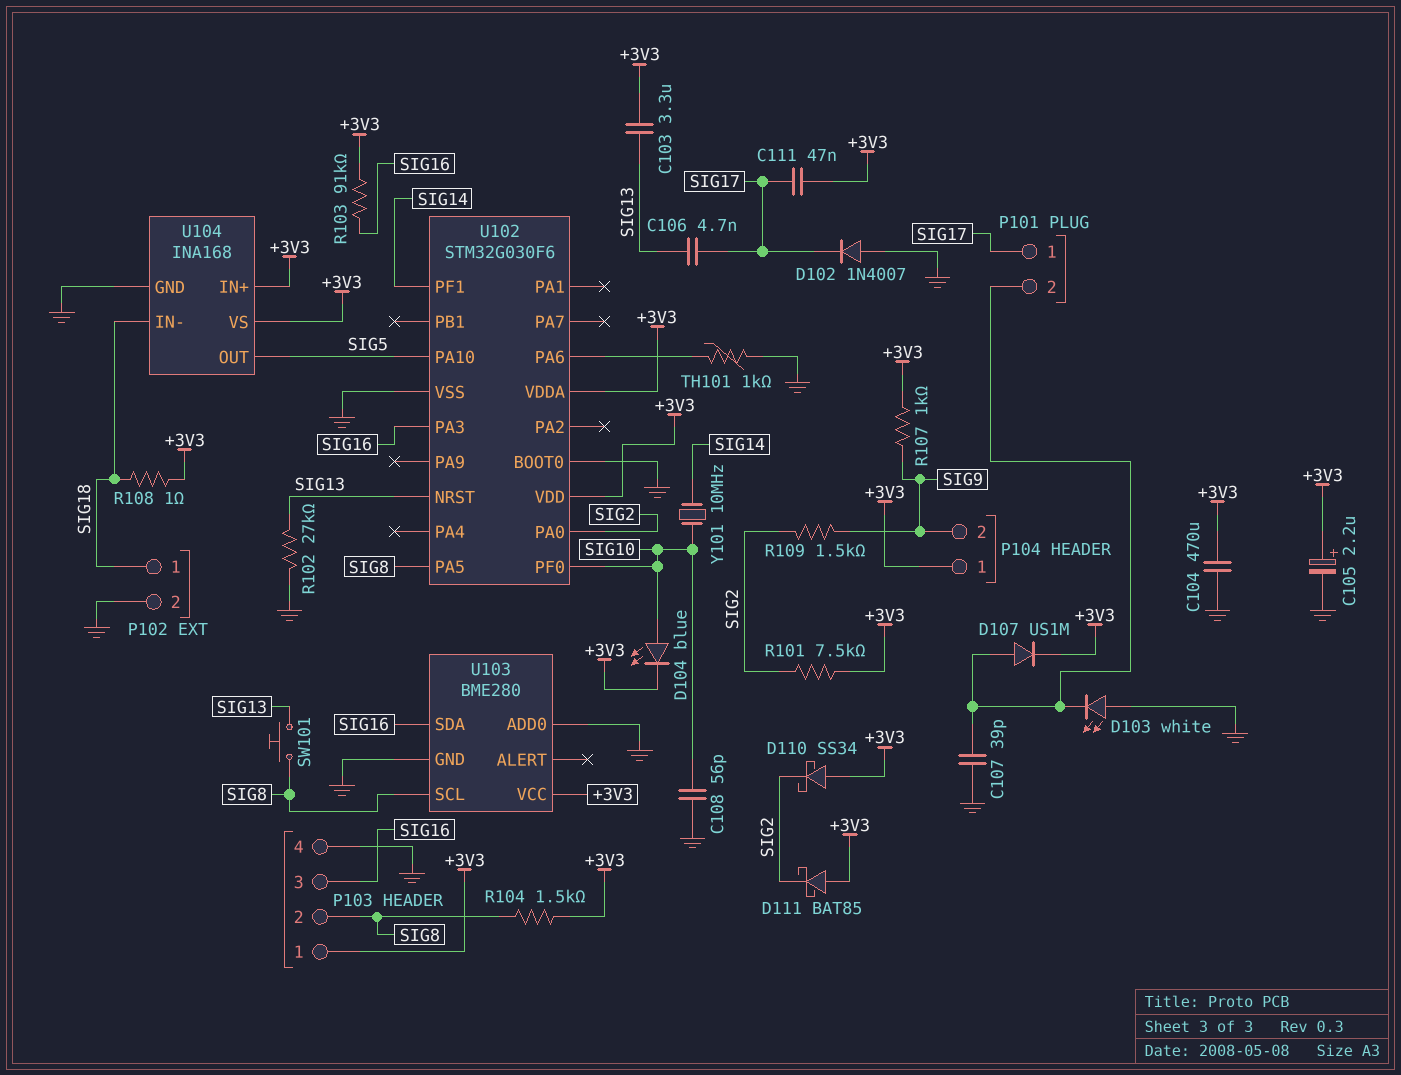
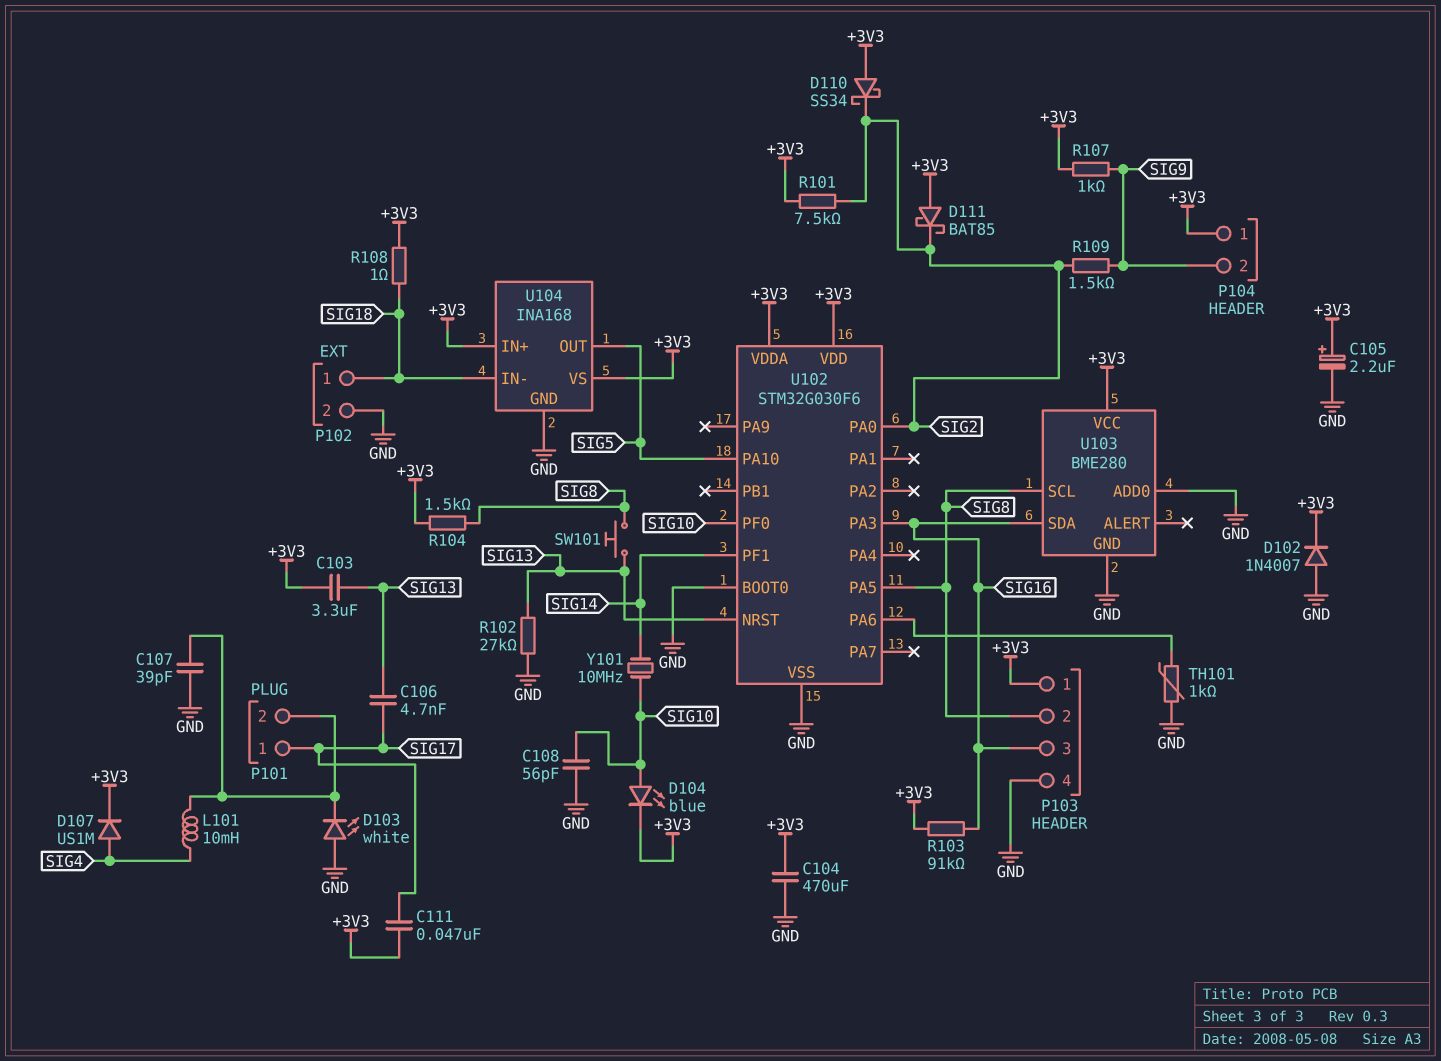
D102: diode 1N4007 (A GND, K SIG17) -> diode 1N4007 (A GND, K +3V3)
D107: diode US1M (A P101/2, K +3V3) -> diode US1M (A SIG4, K +3V3)
L101: none -> 10mH (P101/2, SIG4)

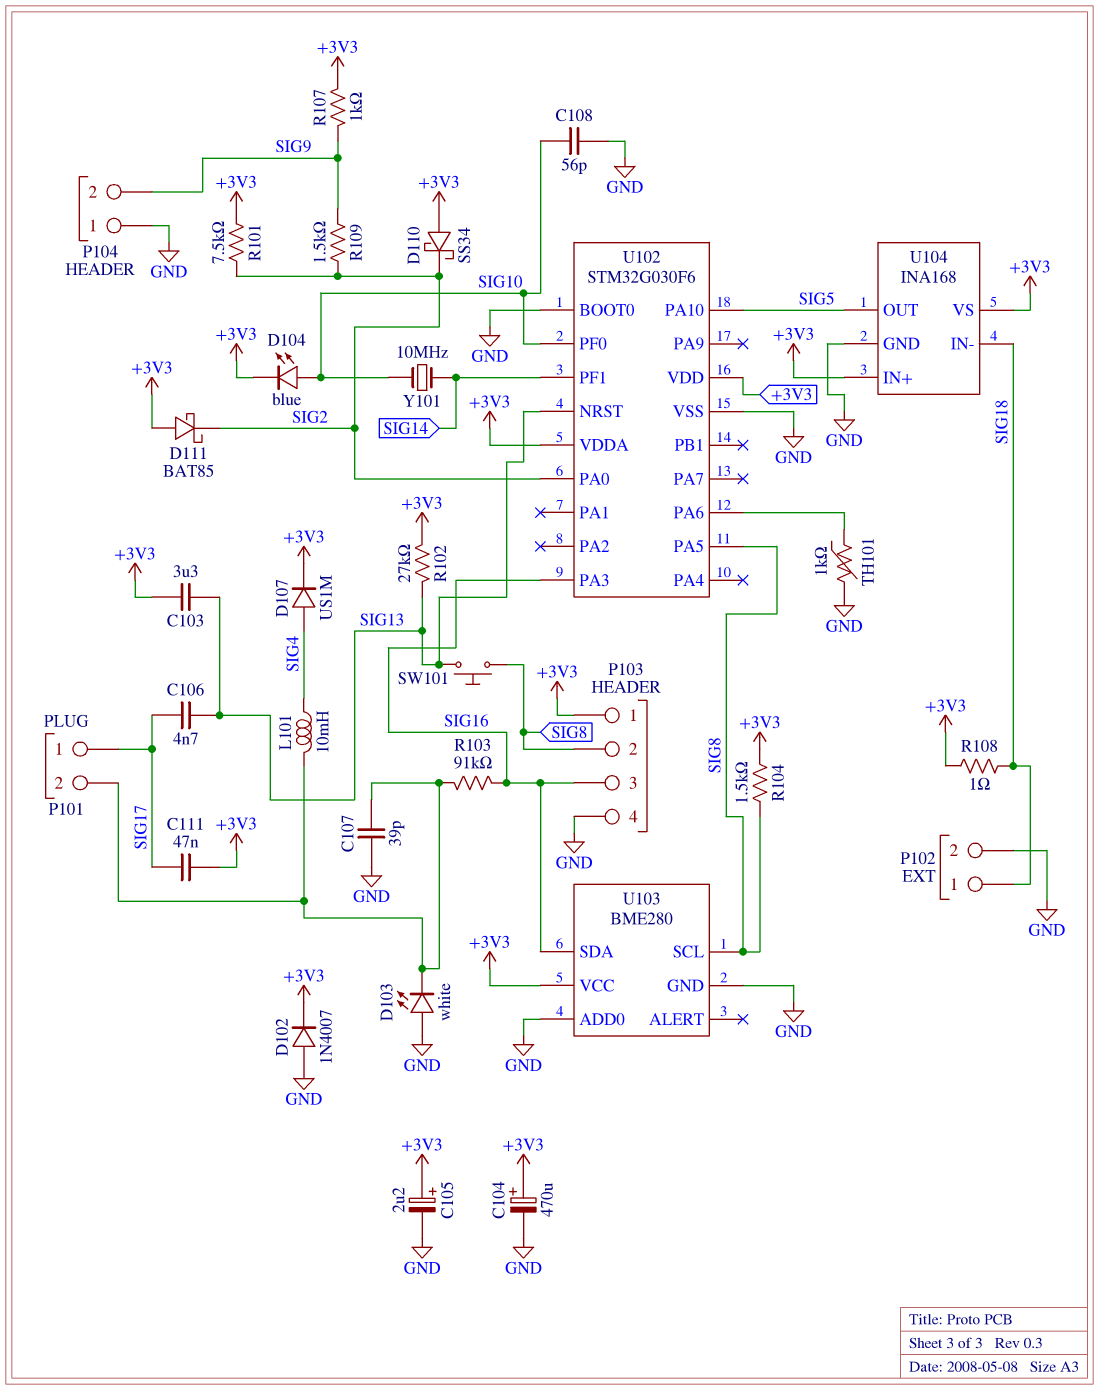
C104: 470uF (+3V3, GND) -> 470uF (plus +3V3, minus GND)
P104 pin 1: +3V3 -> GND
R102: 27k (GND, SIG13) -> 27k (+3V3, SIG13)
R103: 91k (+3V3, SIG16) -> 91k (P101/2, SIG16)

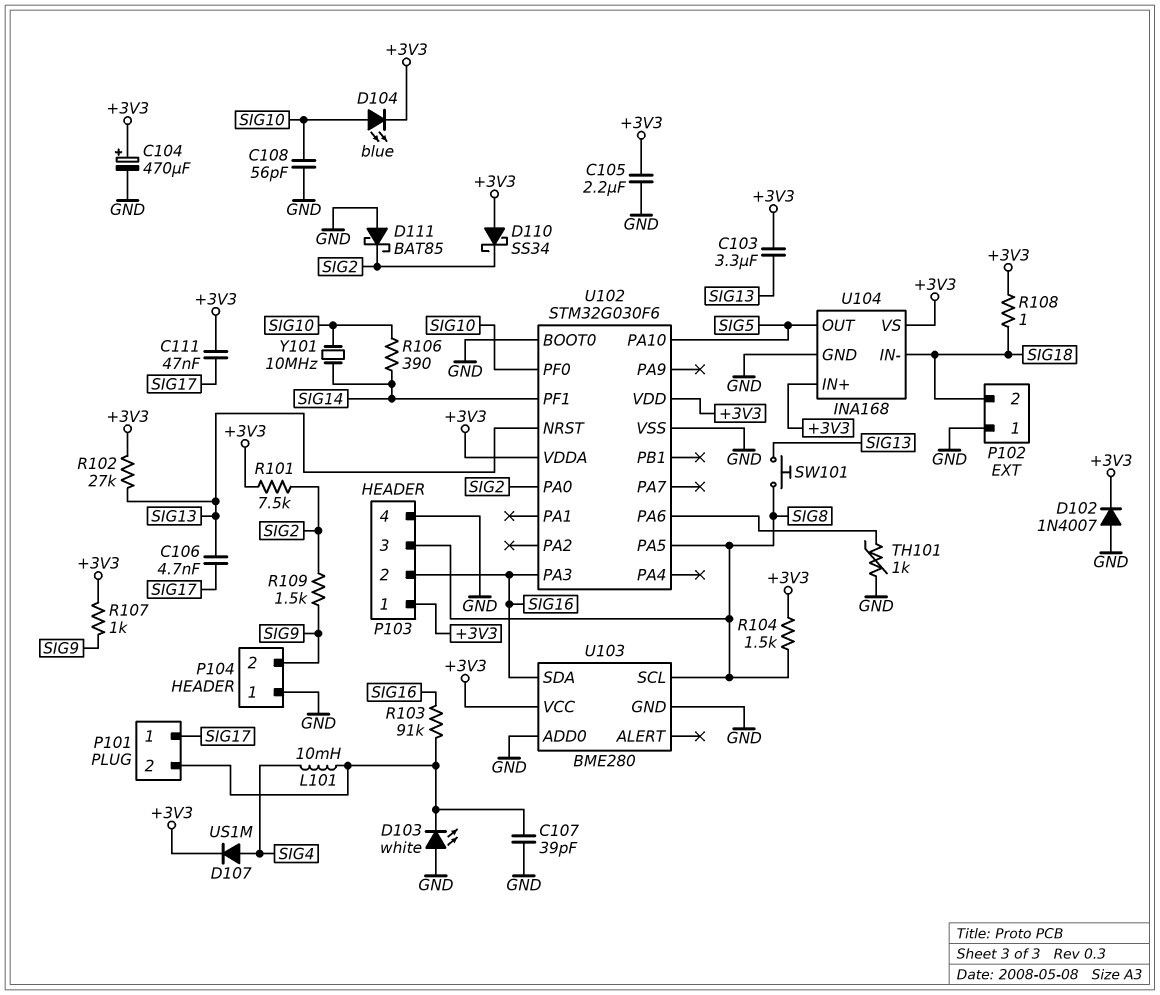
C105: 2.2uF (plus +3V3, minus GND) -> 2.2uF (+3V3, GND)
D111: schottky BAT85 (A +3V3, K SIG2) -> schottky BAT85 (A GND, K SIG2)
P102 pin 1: SIG18 -> GND
P102 pin 2: GND -> SIG18
P103 pin 2: SIG8 -> SIG16
P103 pin 3: SIG16 -> SIG8
R106: none -> 390 (SIG10, SIG14)

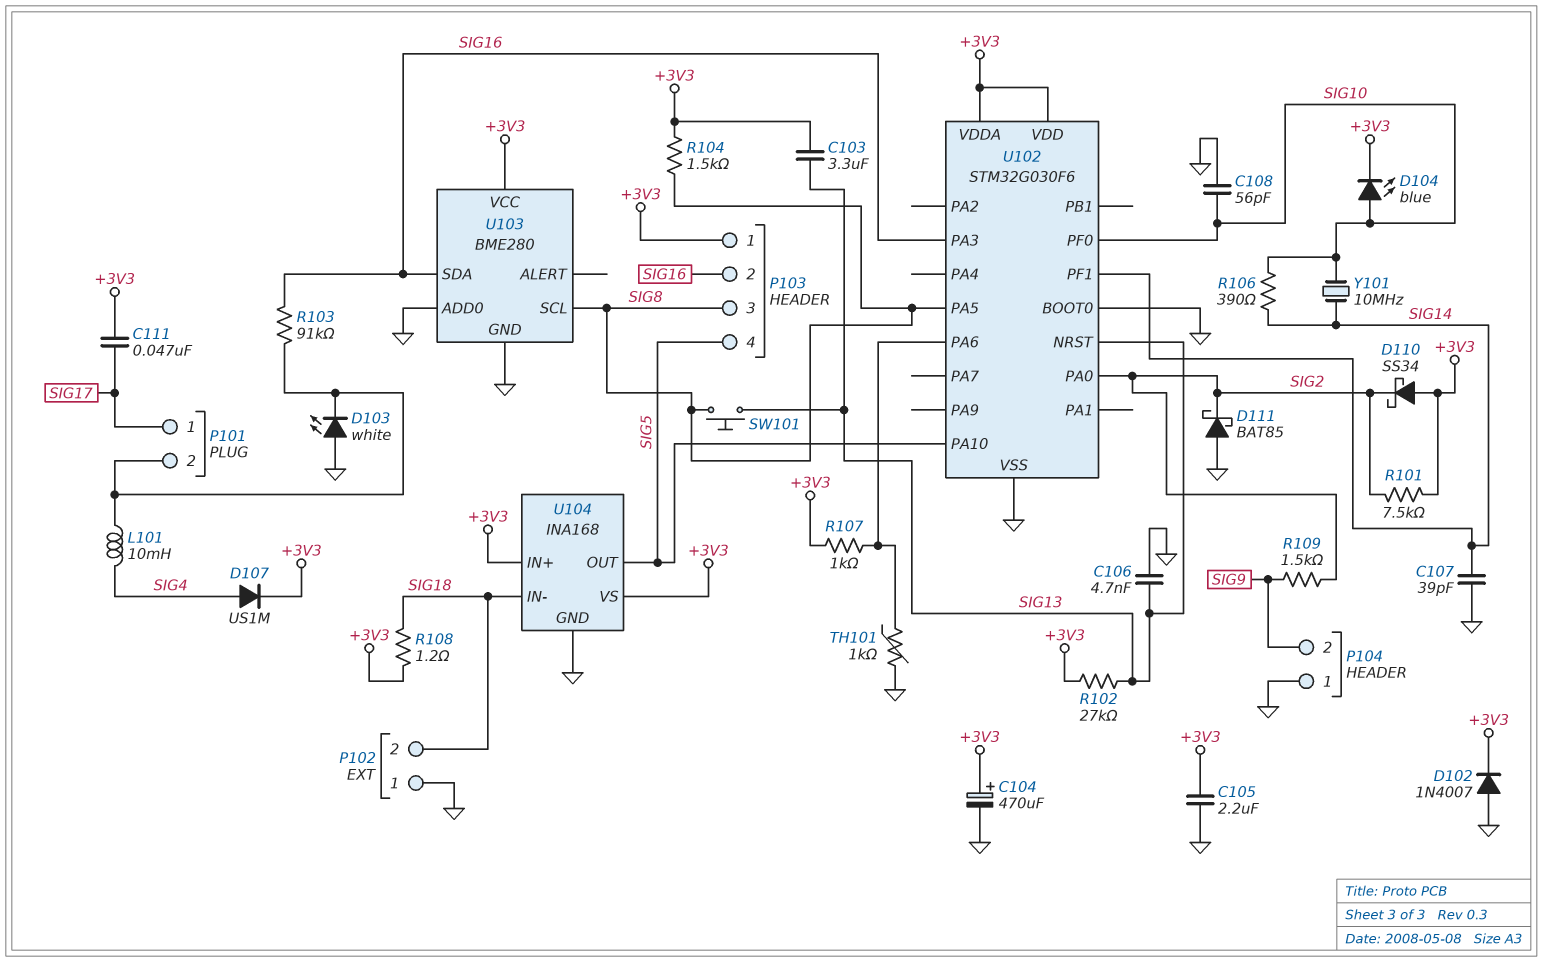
C106: 4.7nF (SIG13, SIG17) -> 4.7nF (GND, SIG13)
C107: 39pF (GND, P101/2) -> 39pF (GND, SIG14)
P103 pin 4: GND -> SIG5
R107: 1k (+3V3, SIG9) -> 1k (+3V3, U102/PA6)
R108: 1 (+3V3, SIG18) -> 1.2 (+3V3, SIG18)

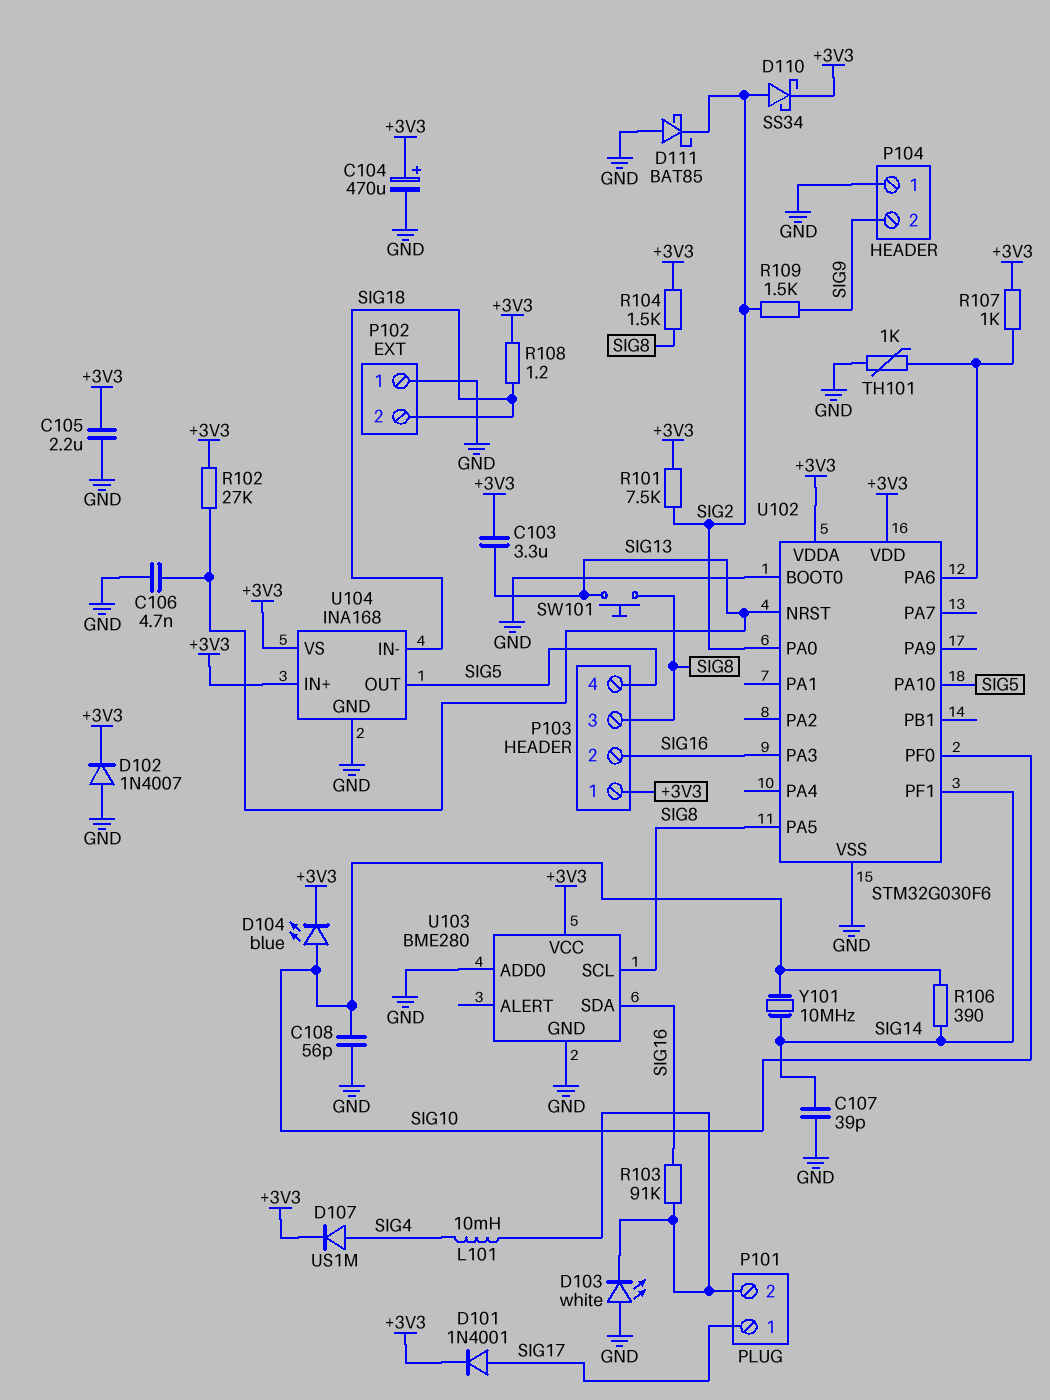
C111: 47nF (+3V3, SIG17) -> none
D101: none -> diode 1N4001 (A SIG17, K +3V3)
D110: schottky SS34 (A +3V3, K SIG2) -> schottky SS34 (A SIG2, K +3V3)

